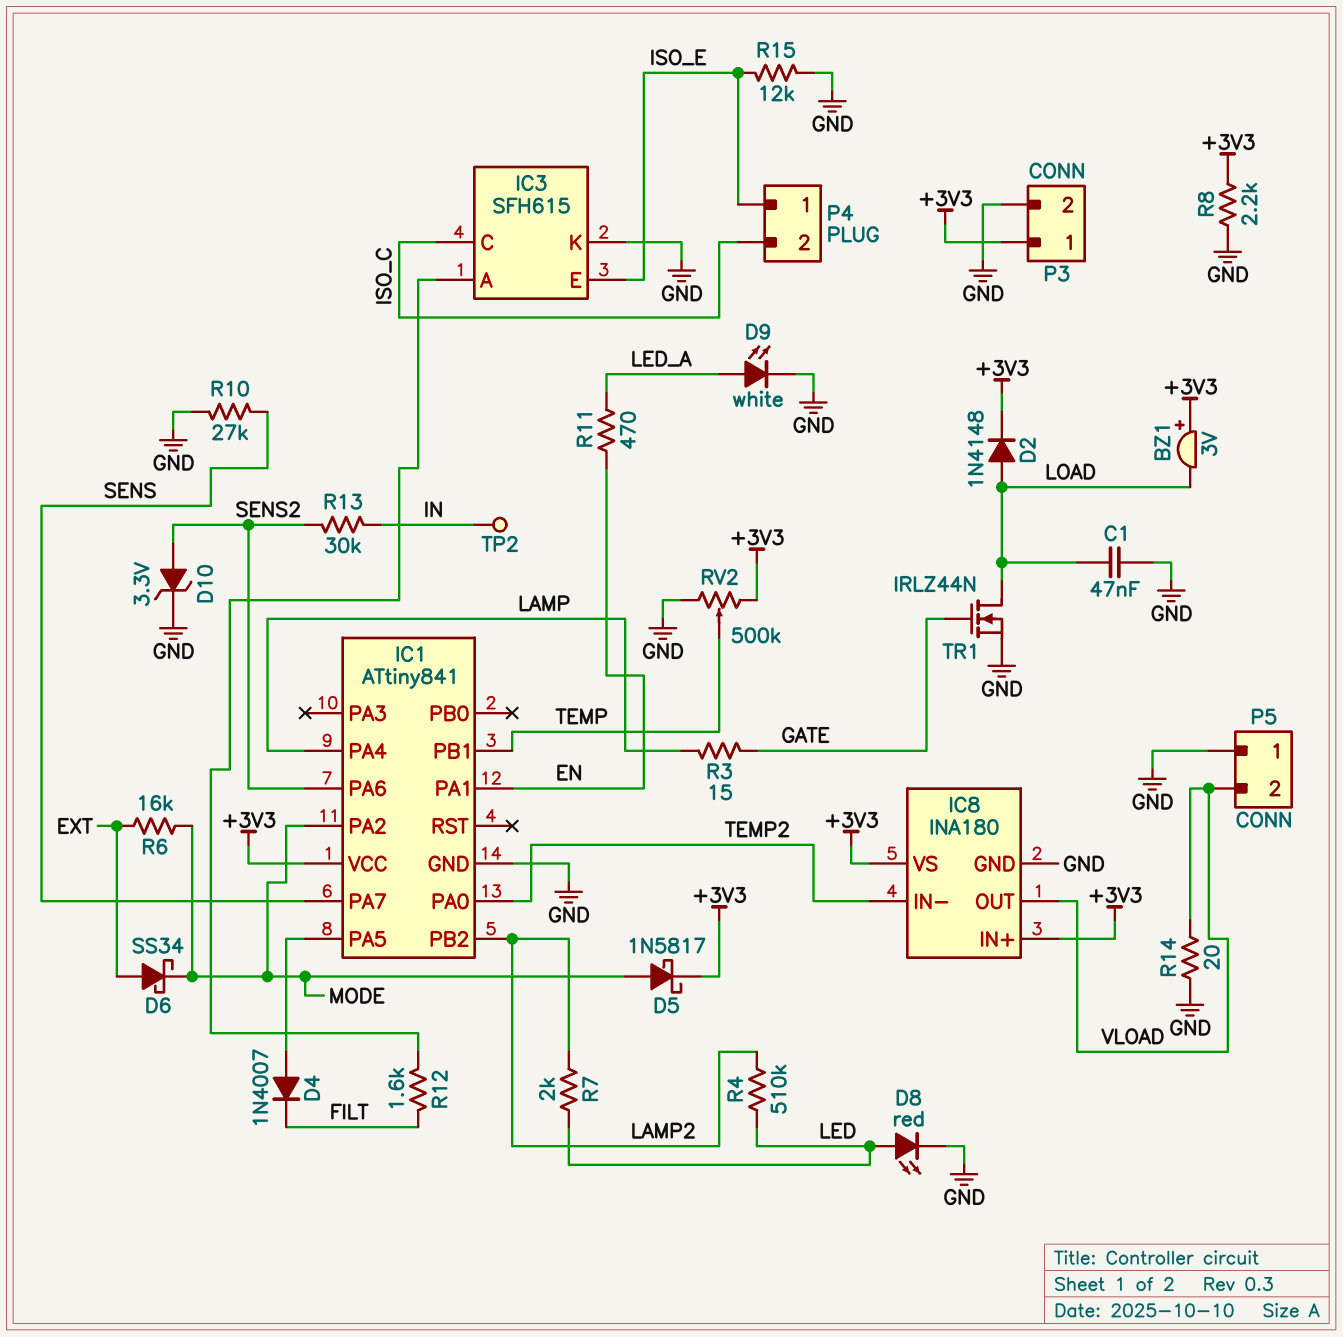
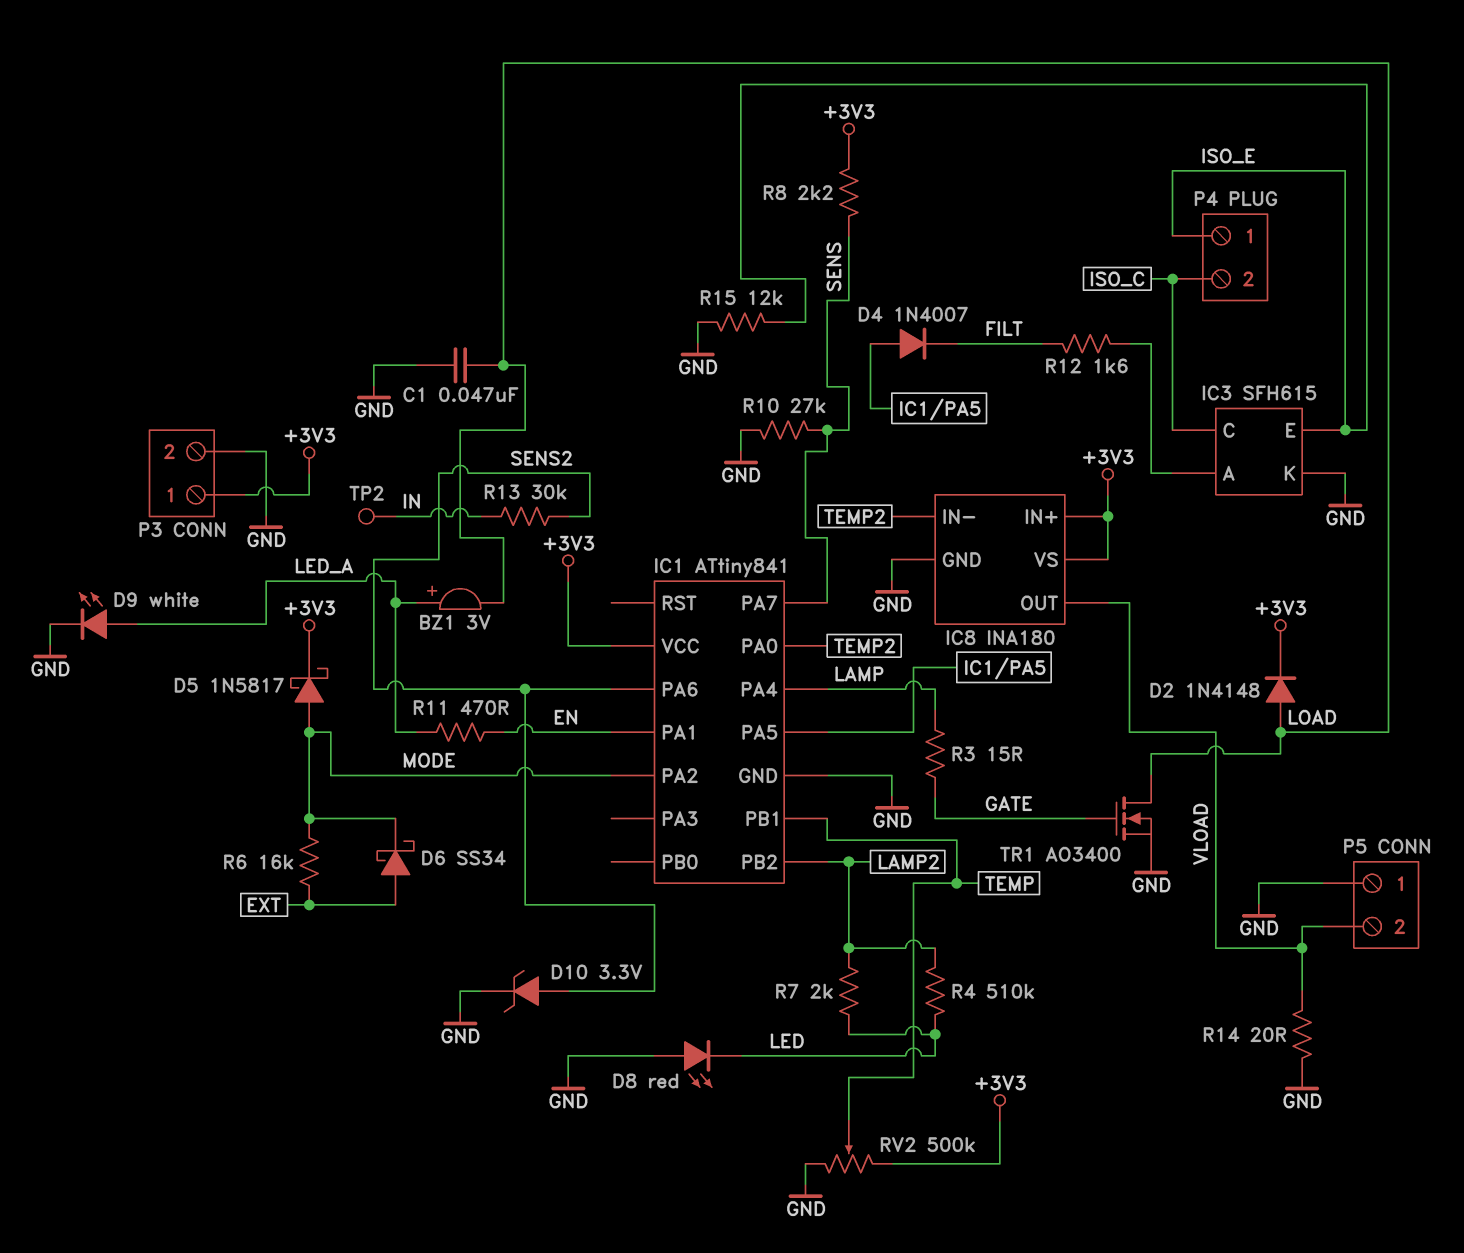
BZ1: buzzer 3V (plus +3V3, minus LOAD) -> buzzer 3V (plus LED_A, minus LOAD)
D8: LED red (A LED, K GND) -> LED red (A GND, K LED)
R8: 2.2k (+3V3, GND) -> 2.2k (+3V3, SENS)
TR1: NMOS IRLZ44N (G GATE, D LOAD, S GND) -> NMOS AO3400 (G GATE, D LOAD, S GND)

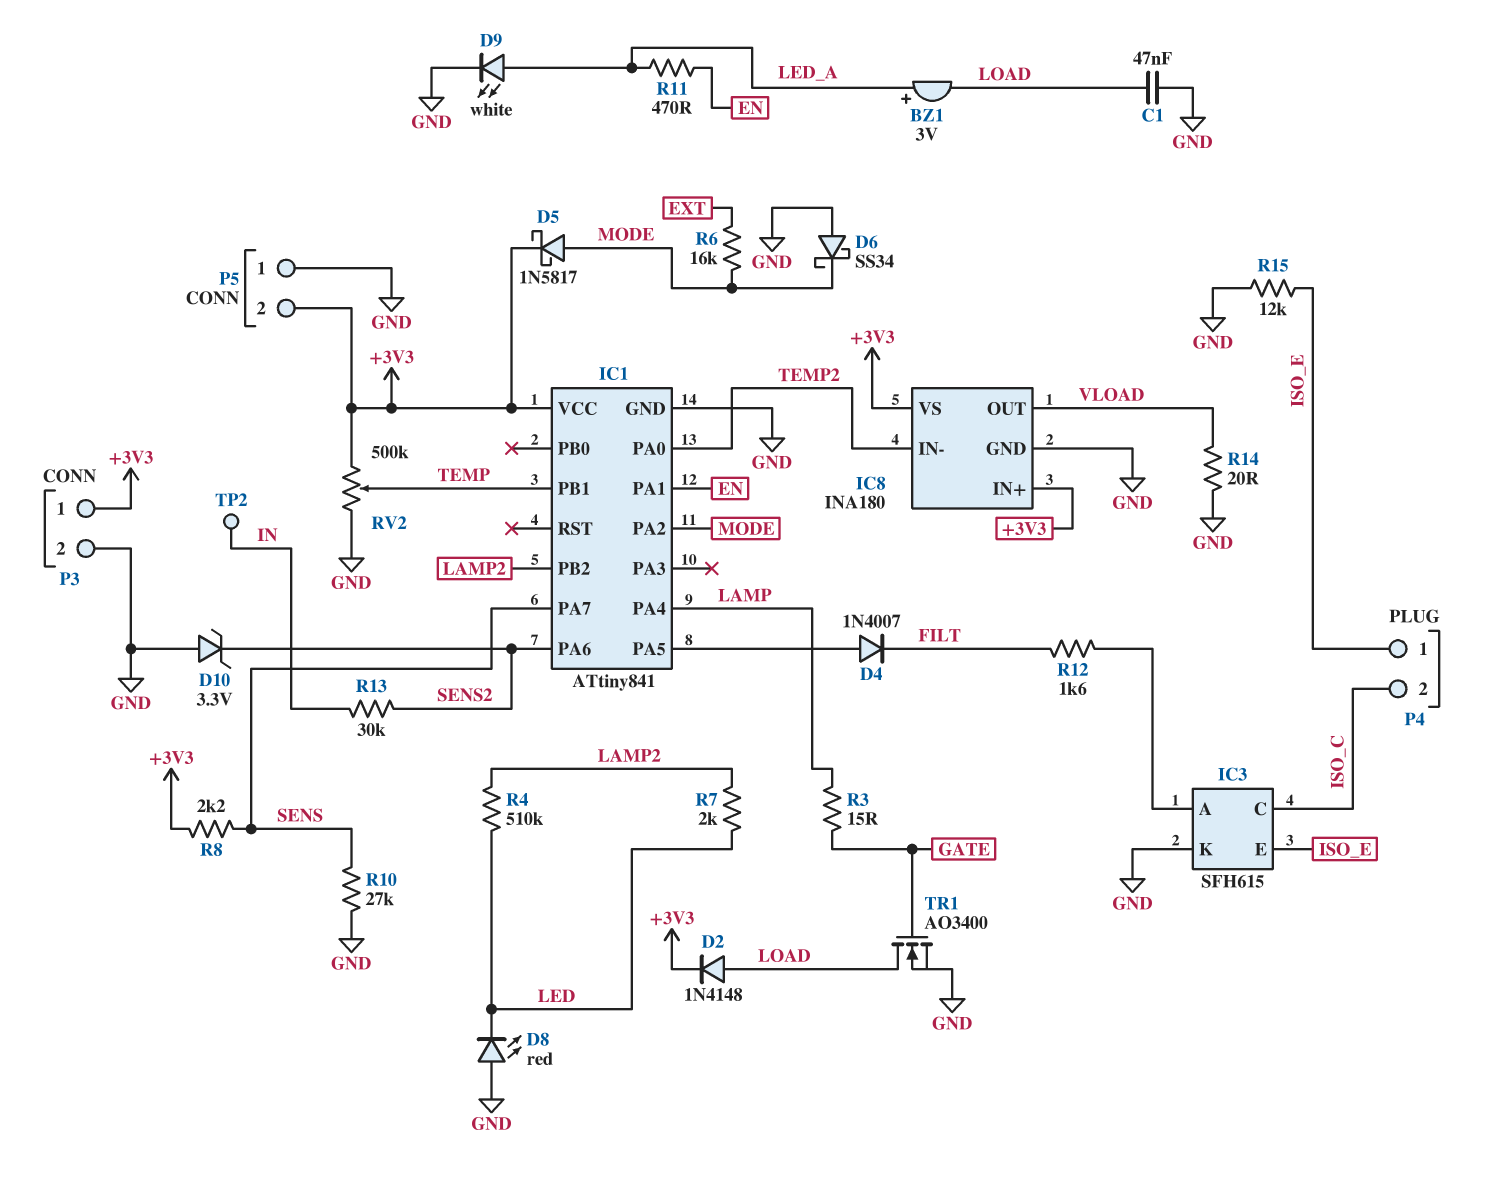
D6: schottky SS34 (A EXT, K MODE) -> schottky SS34 (A GND, K MODE)
D10: zener 3.3V (A SENS2, K GND) -> zener 3.3V (A GND, K SENS2)
P5 pin 2: VLOAD -> +3V3

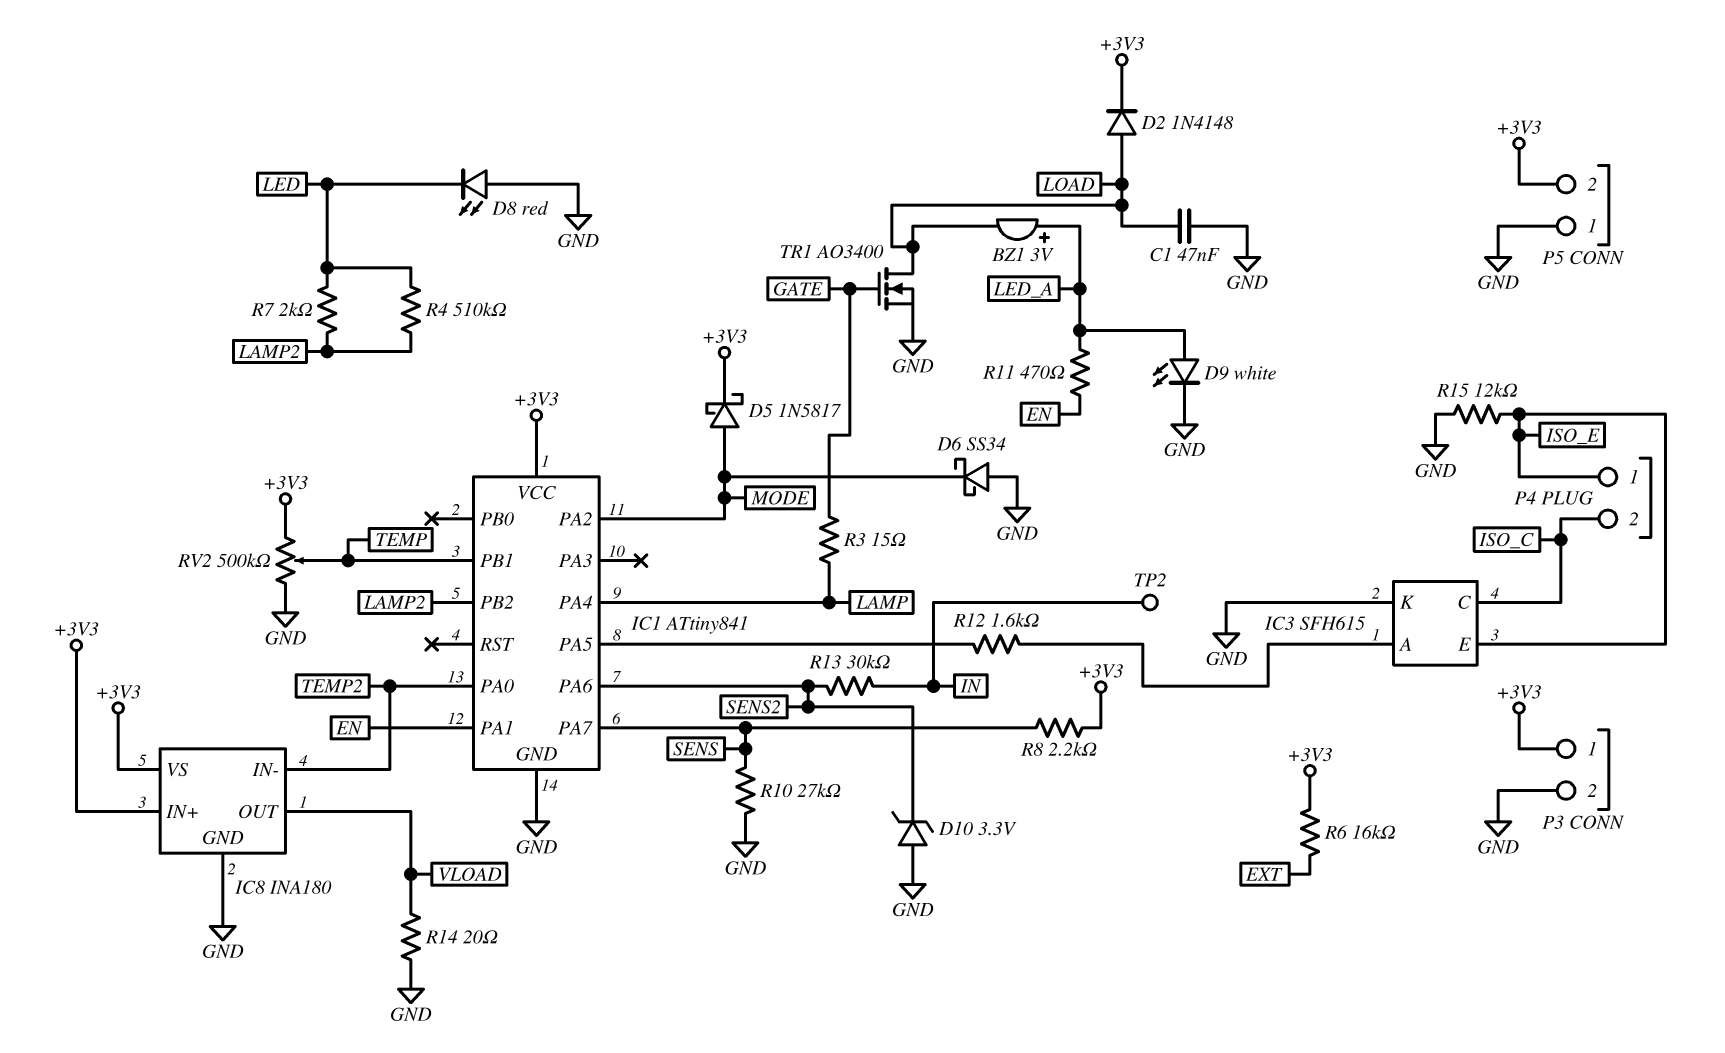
D4: diode 1N4007 (A IC1/PA5, K FILT) -> none
R6: 16k (EXT, MODE) -> 16k (+3V3, EXT)
R12: 1.6k (FILT, IC3/A) -> 1.6k (IC1/PA5, IC3/A)

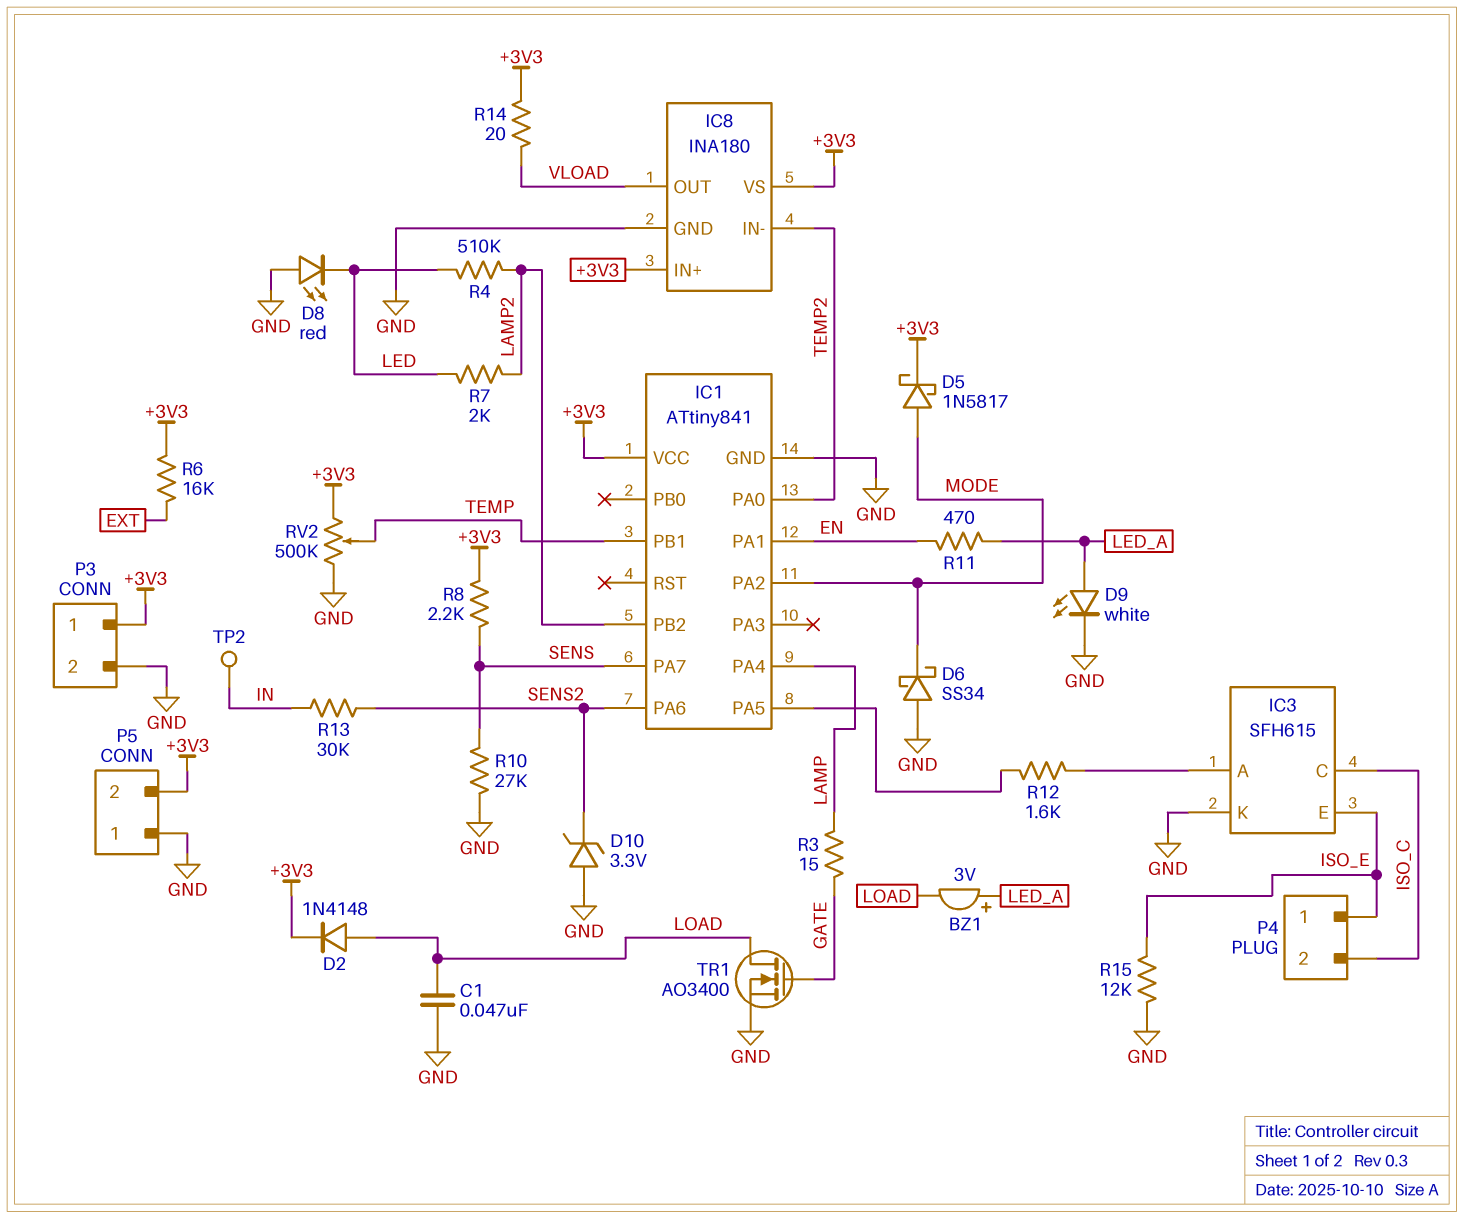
R14: 20 (GND, VLOAD) -> 20 (+3V3, VLOAD)

